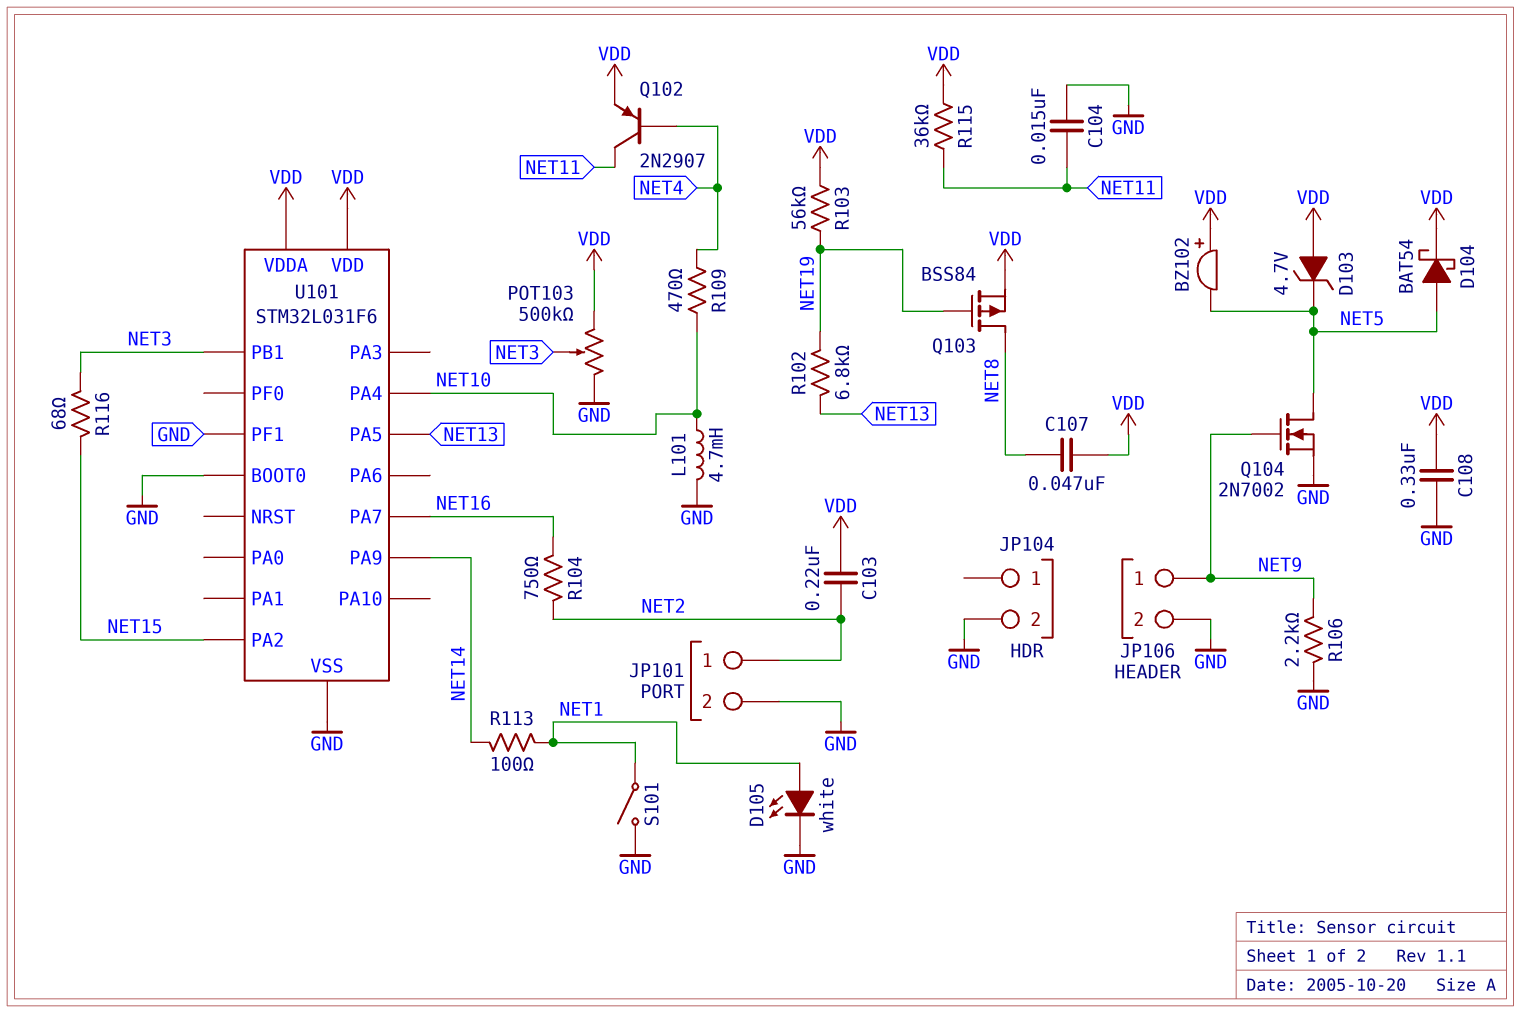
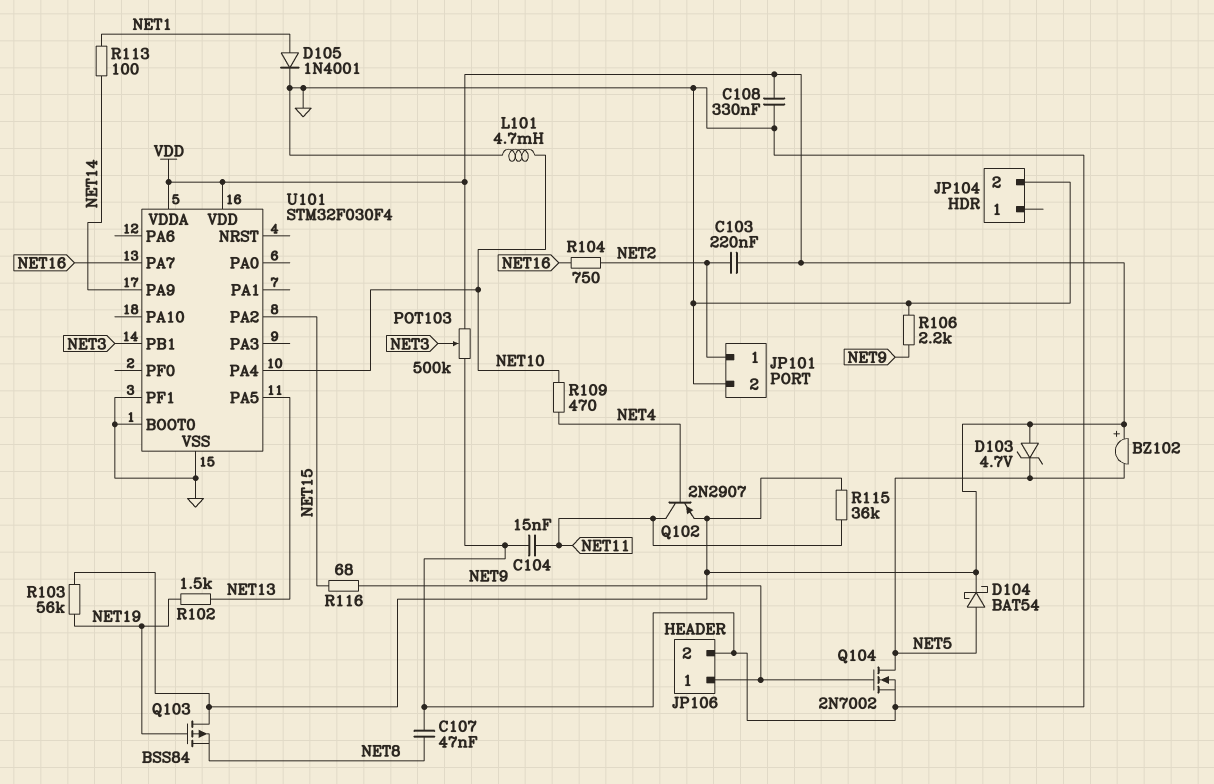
C107: 47nF (NET8, VDD) -> 47nF (GND, NET8)
D105: LED white (A NET1, K GND) -> diode 1N4001 (A NET1, K GND)
Q103: PMOS BSS84 (G NET19, D NET8, S VDD) -> PMOS BSS84 (G NET19, D VDD, S NET8)
R102: 6.8k (NET13, NET19) -> 1.5k (NET13, NET19)
R116: 68 (NET3, NET15) -> 68 (NET9, NET15)
S101: switch (GND, NET1) -> none
U101: STM32L031F6 -> STM32F030F4

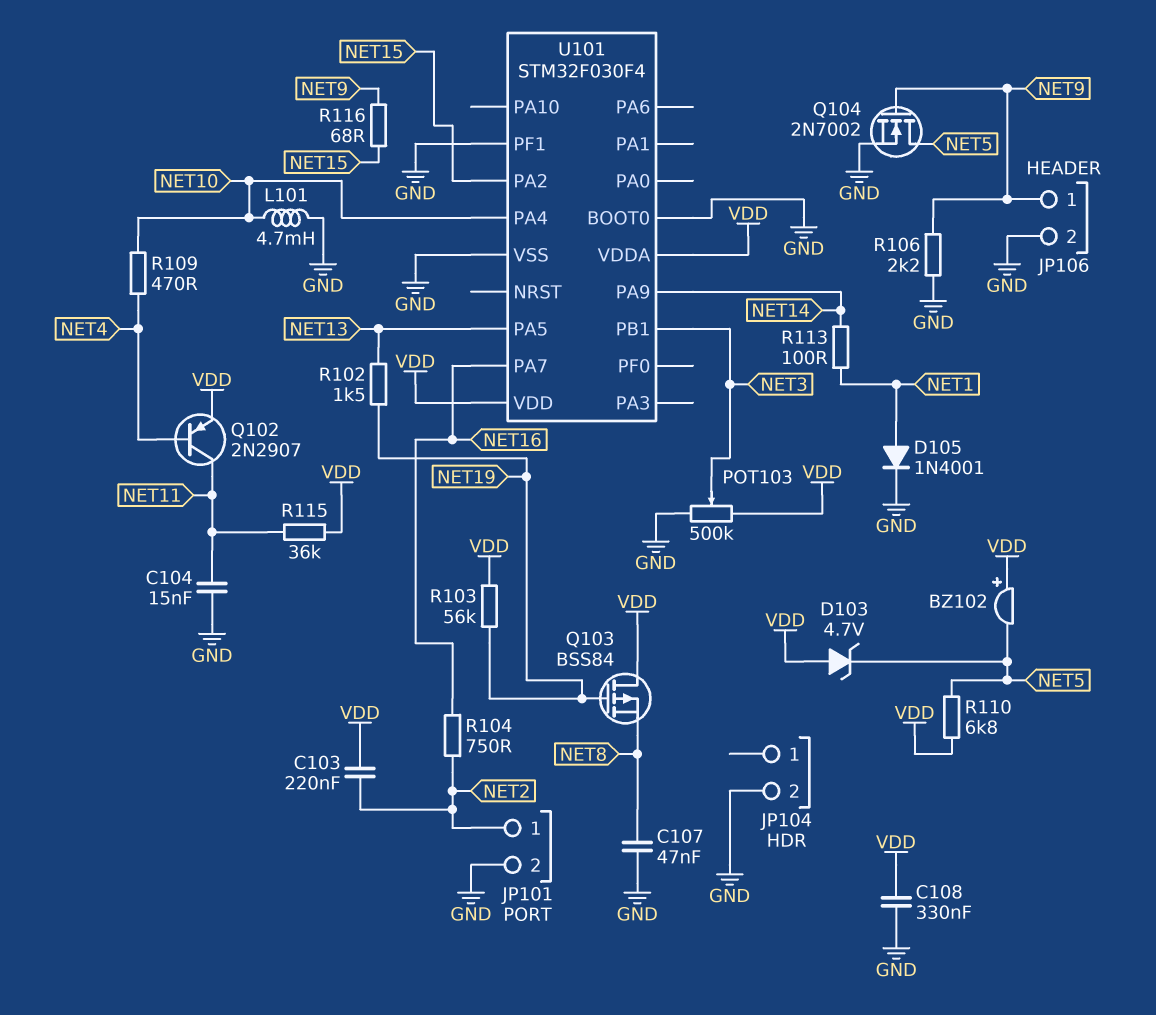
D104: schottky BAT54 (A NET5, K VDD) -> none
R110: none -> 6.8k (NET5, VDD)

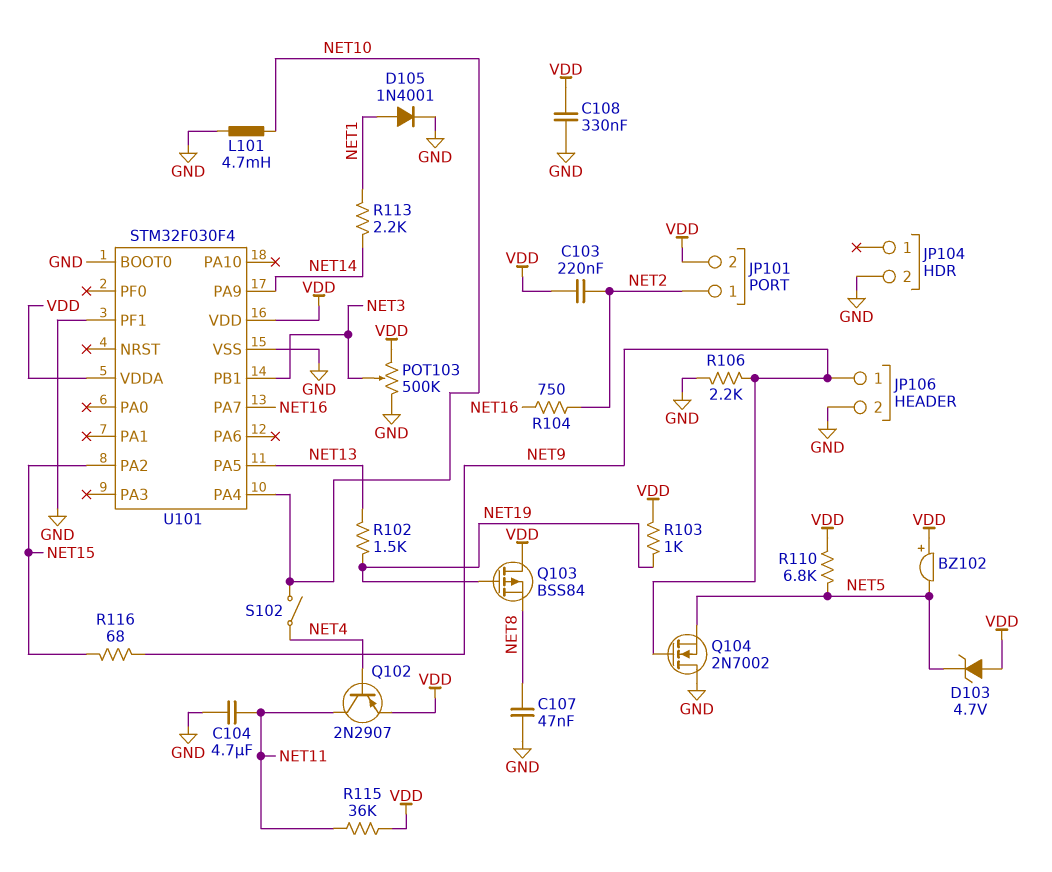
C104: 15nF (GND, NET11) -> 4.7uF (GND, NET11)
JP101 pin 2: GND -> VDD
Q104: NMOS 2N7002 (G NET9, D NET5, S GND) -> NMOS 2N7002 (G NET9, D GND, S NET5)
R103: 56k (NET19, VDD) -> 1k (NET19, VDD)
R109: 470 (NET4, NET10) -> none
R113: 100 (NET1, NET14) -> 2.2k (NET1, NET14)
S102: none -> switch (NET4, NET10)

